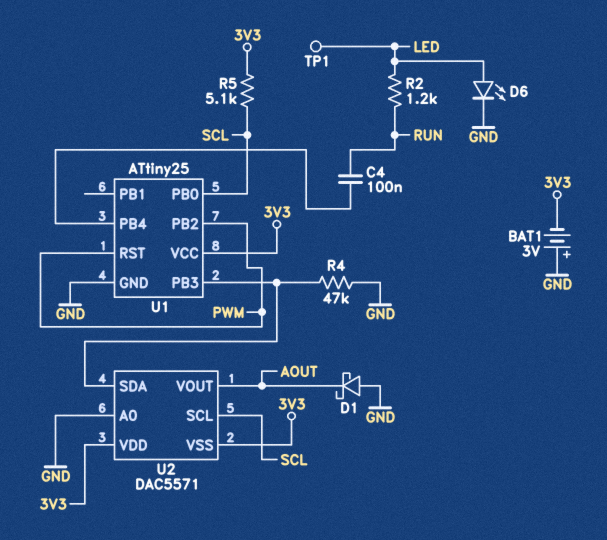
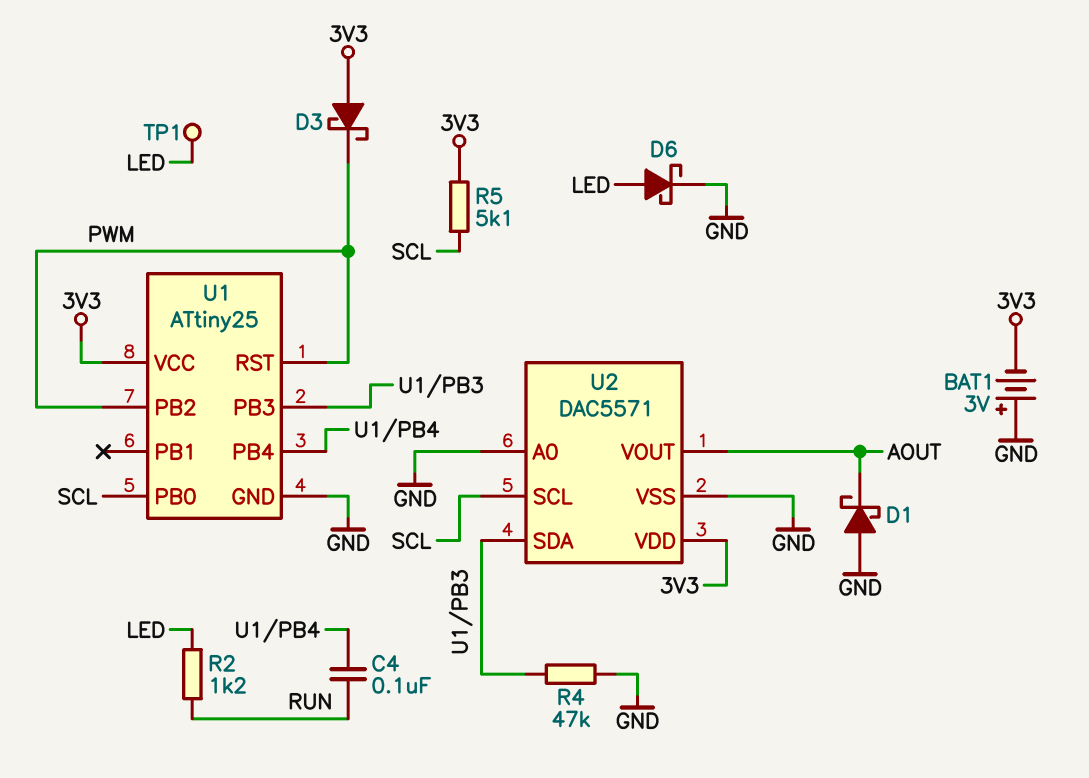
D3: none -> schottky (A 3V3, K PWM)
D6: LED (A LED, K GND) -> schottky (A LED, K GND)
U2 pin VSS: 3V3 -> GND

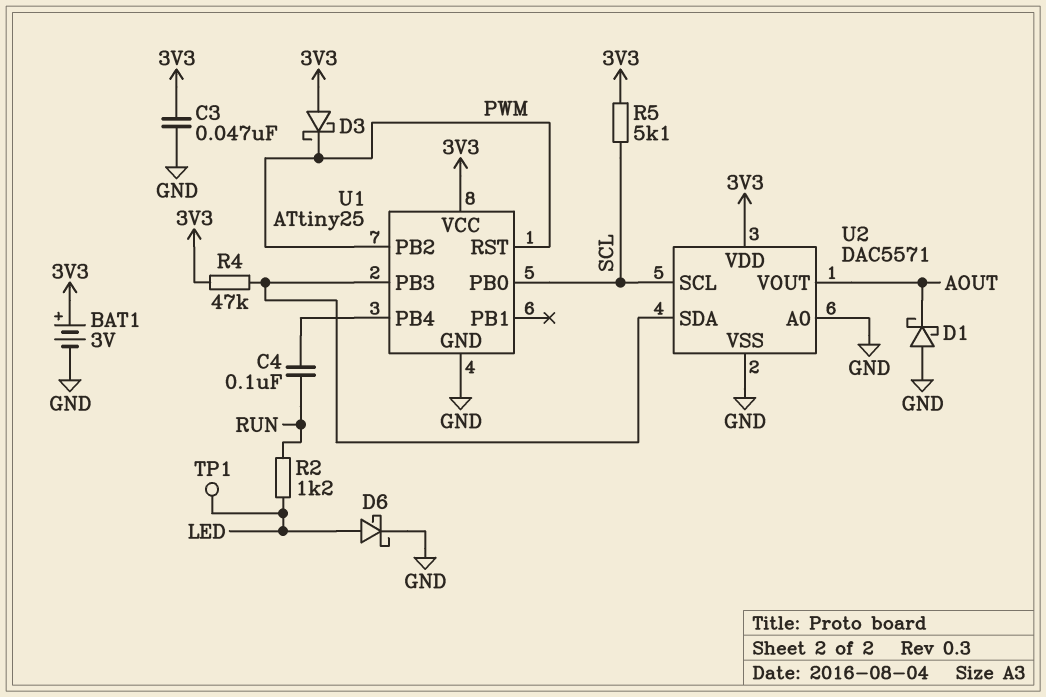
BAT1: 3V (plus GND, minus 3V3) -> 3V (plus 3V3, minus GND)
C3: none -> 47nF (3V3, GND)
R4: 47k (GND, U1/PB3) -> 47k (3V3, U1/PB3)

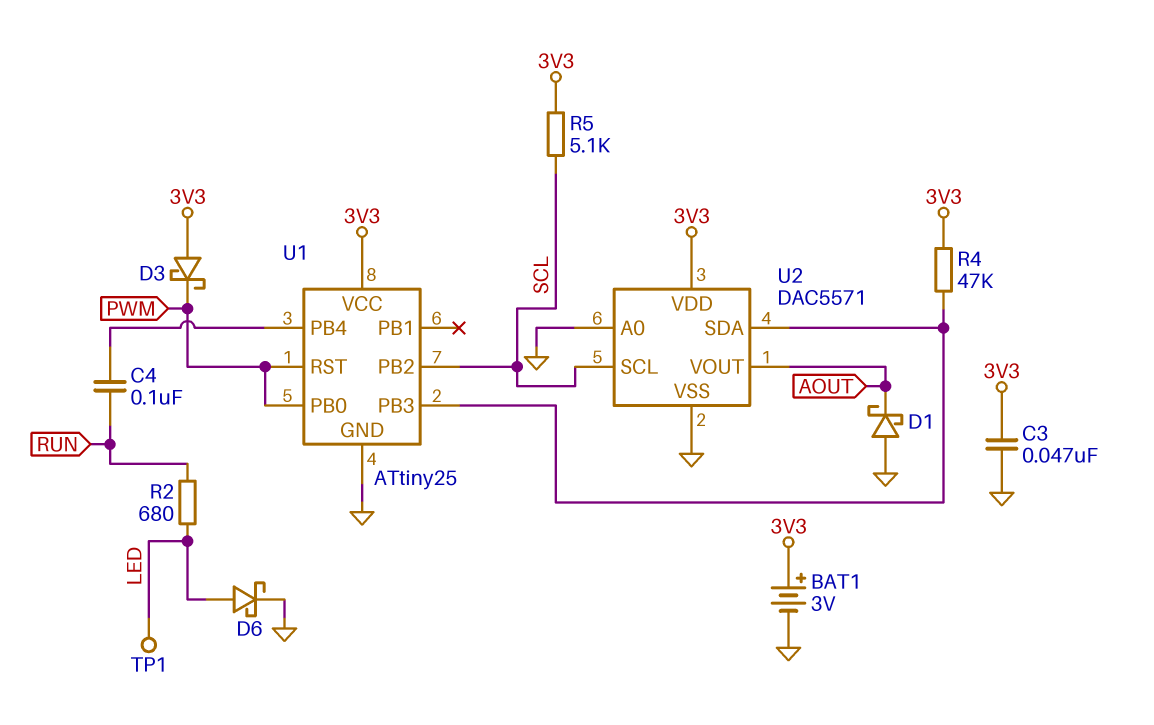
R2: 1.2k (LED, RUN) -> 680 (LED, RUN)
U1 pin PB0: SCL -> PWM
U1 pin PB2: PWM -> SCL

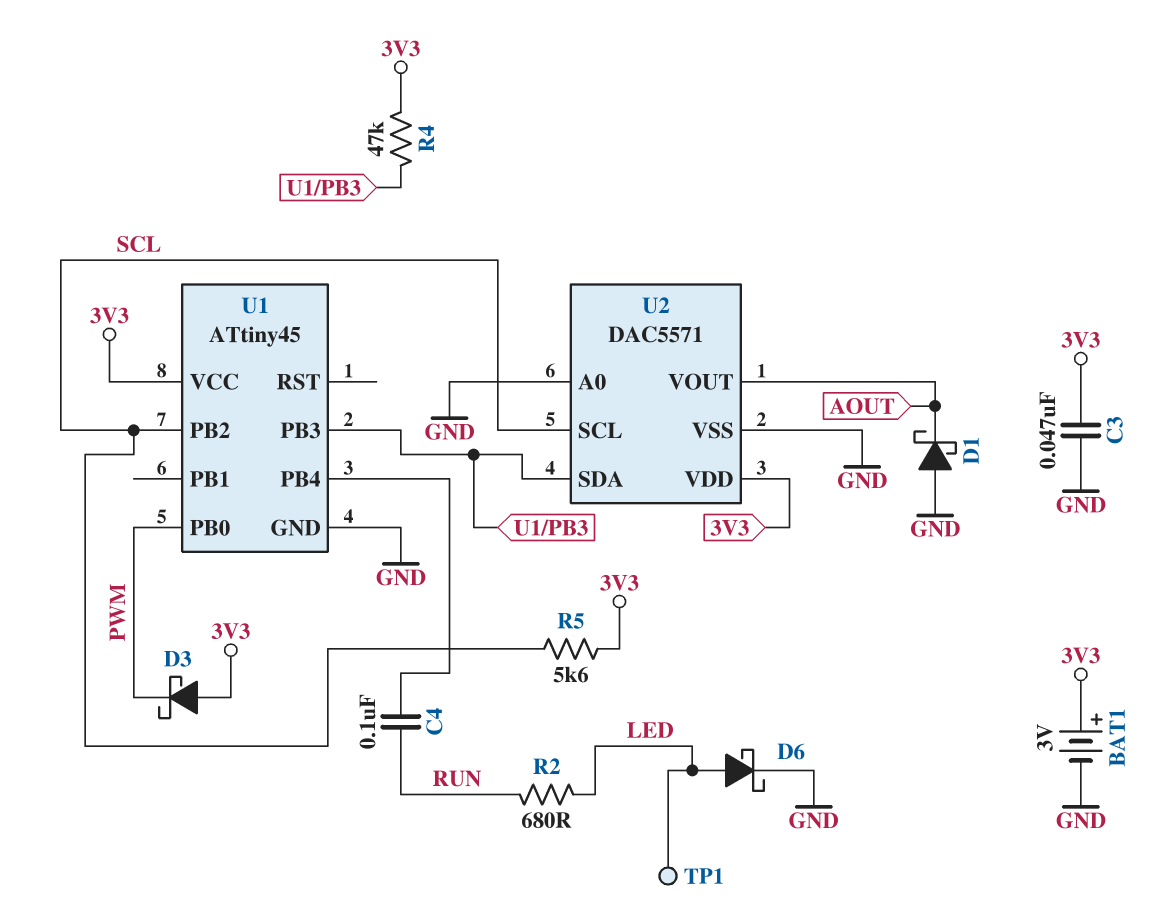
R5: 5.1k (3V3, SCL) -> 5.6k (3V3, SCL)
U1: ATtiny25 -> ATtiny45
U1 pin RST: PWM -> none

